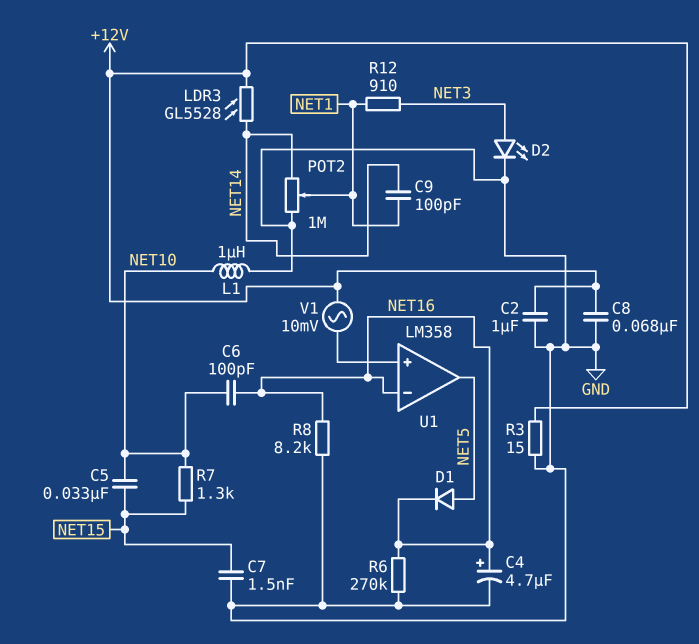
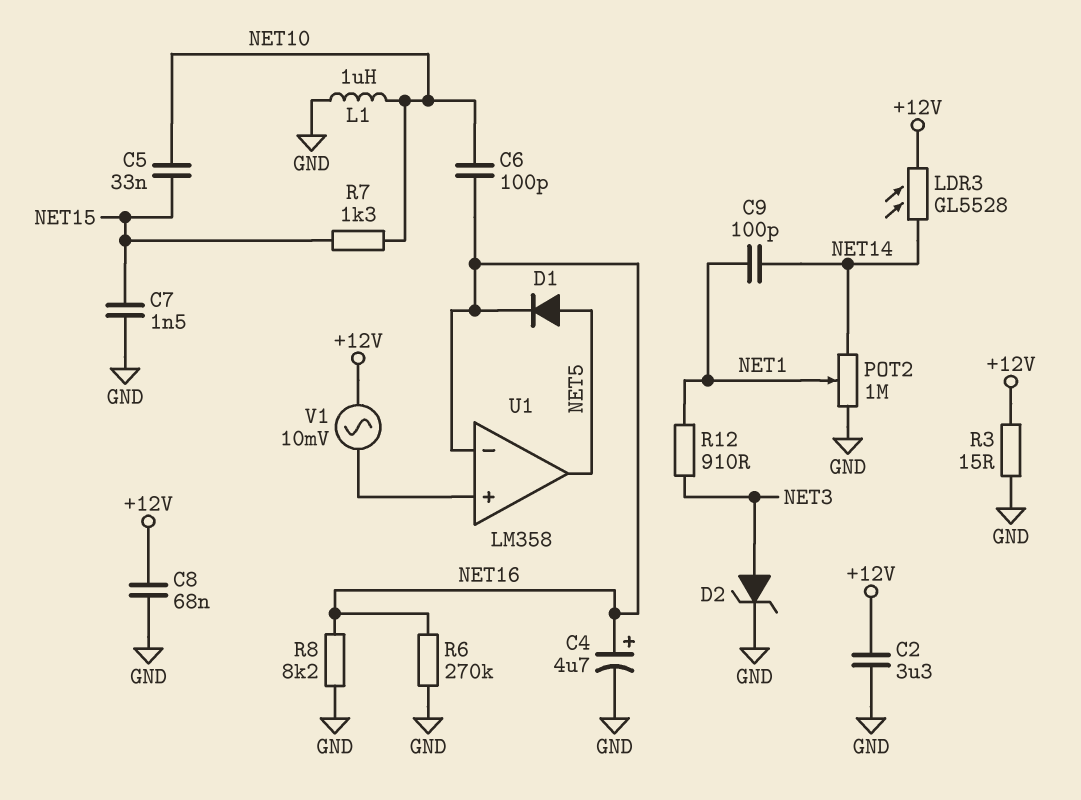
C2: 1uF (+12V, GND) -> 3.3uF (+12V, GND)
D2: LED (A NET3, K GND) -> zener (A NET3, K GND)

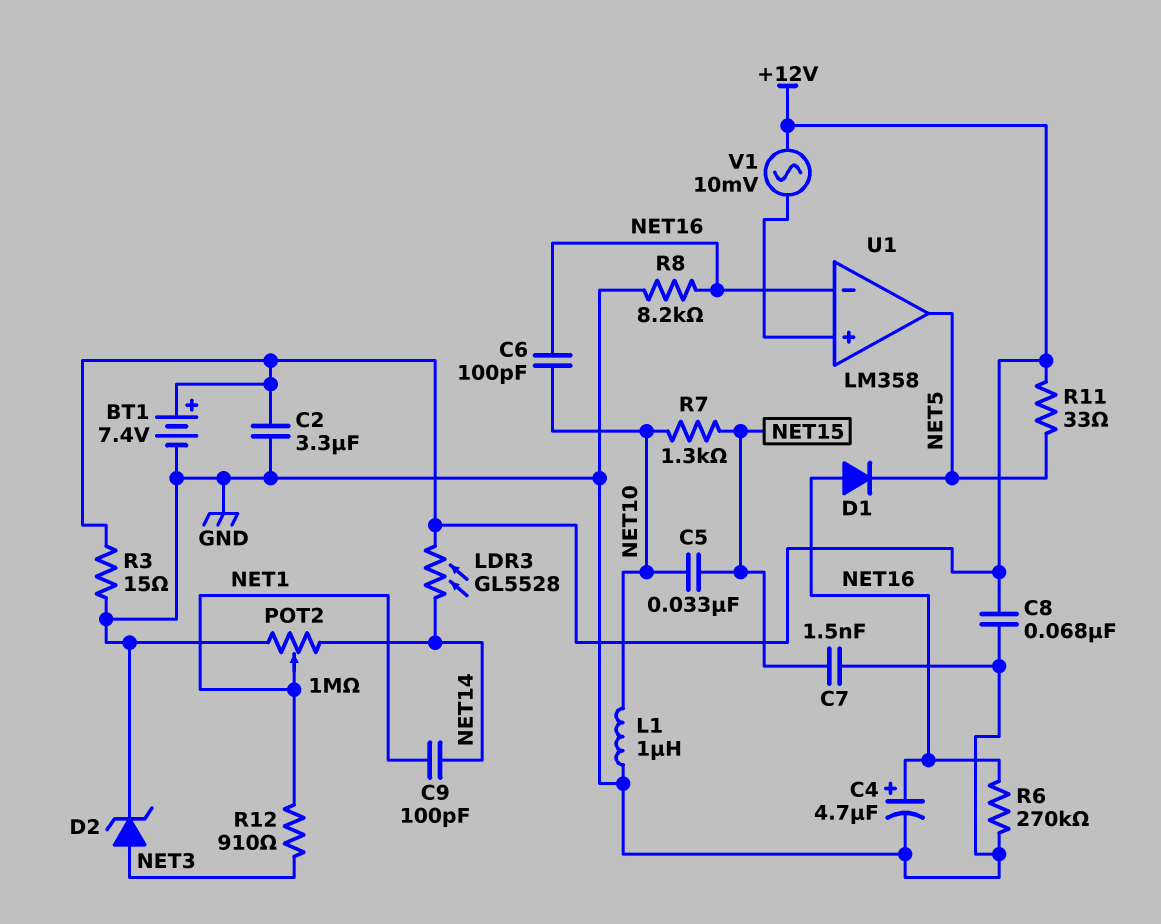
BT1: none -> 7.4V (plus +12V, minus GND)
D1: diode (A NET5, K NET16) -> diode (A NET16, K NET5)
R11: none -> 33 (+12V, NET5)

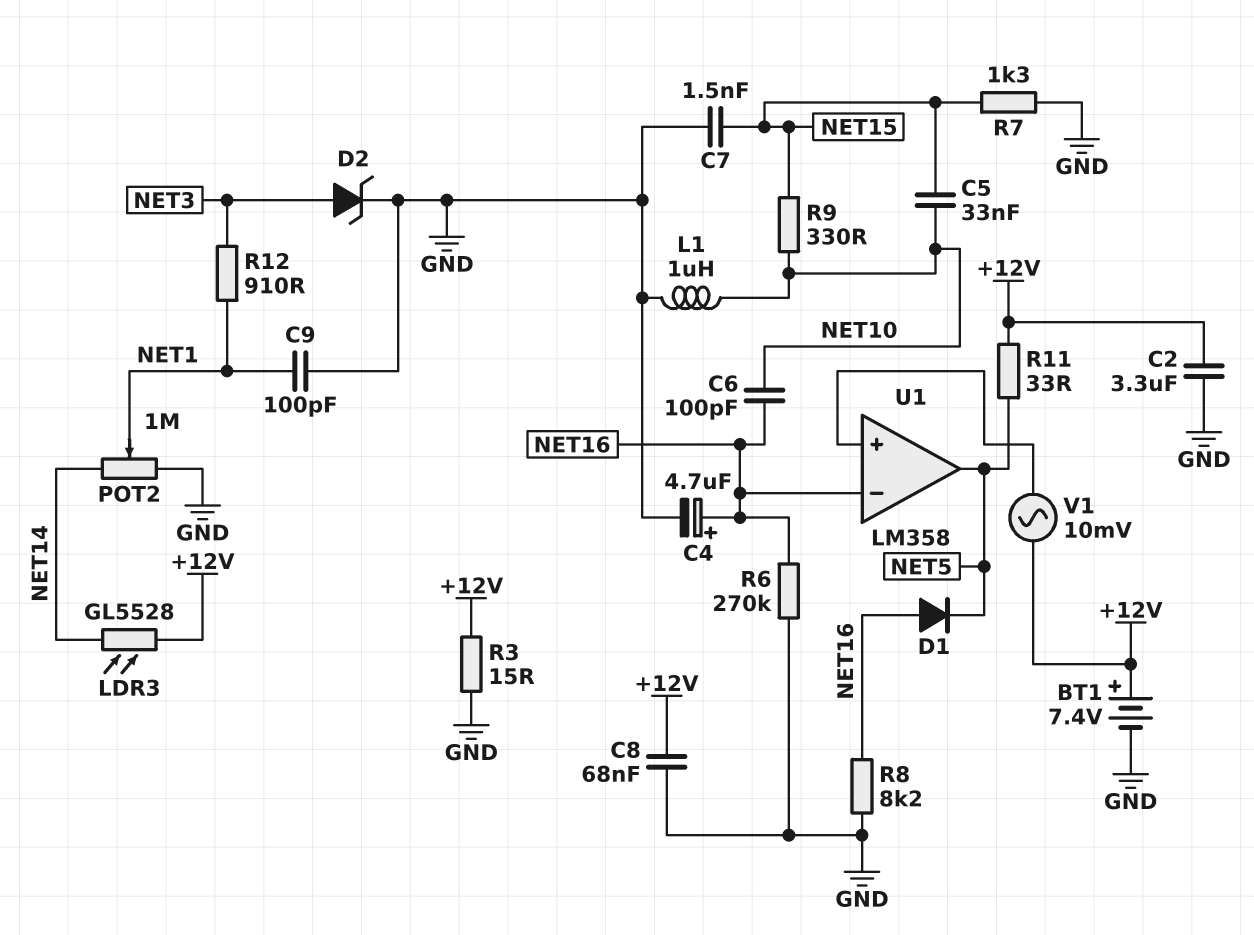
C9: 100pF (NET1, NET14) -> 100pF (GND, NET1)
R7: 1.3k (NET10, NET15) -> 1.3k (GND, NET15)
R9: none -> 330 (NET10, NET15)

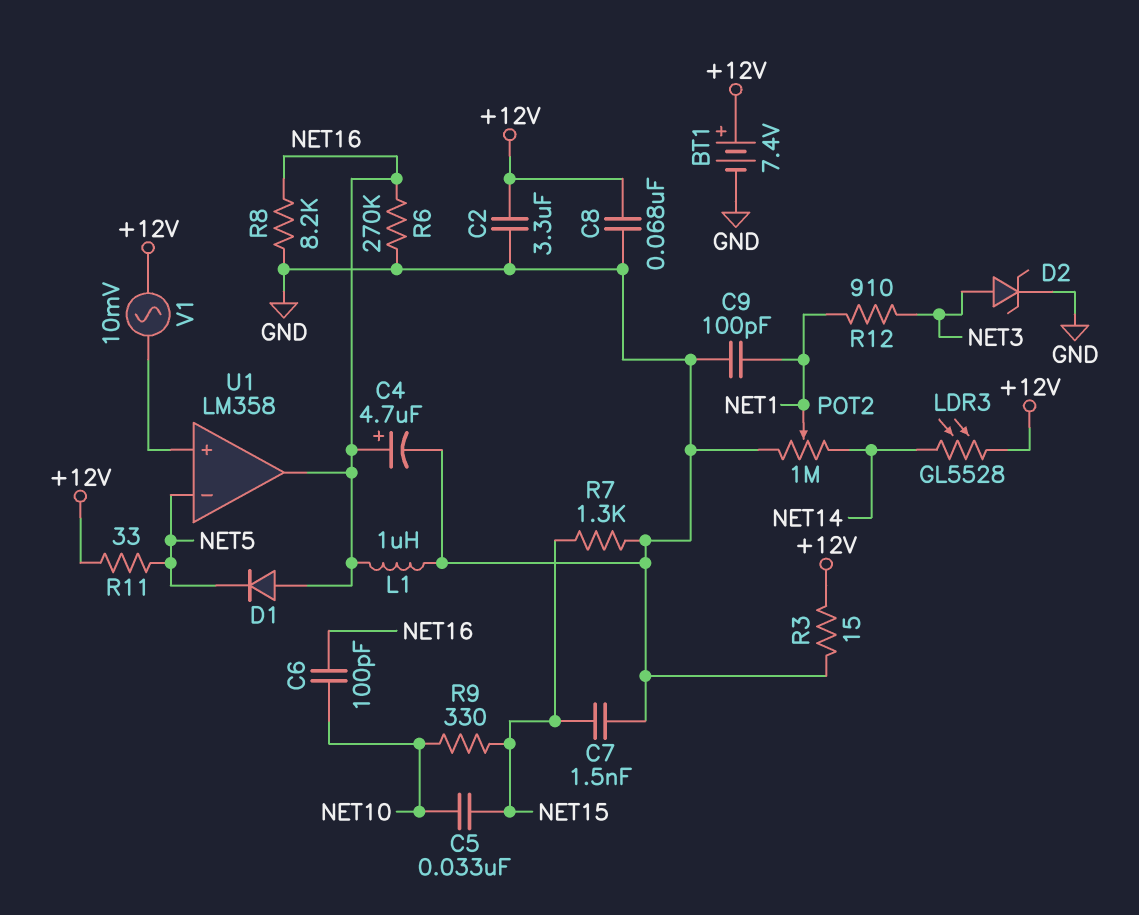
L1: 1uH (GND, NET10) -> 1uH (GND, NET16)
U1 pin in-: NET16 -> NET5
U1 pin out: NET5 -> NET16

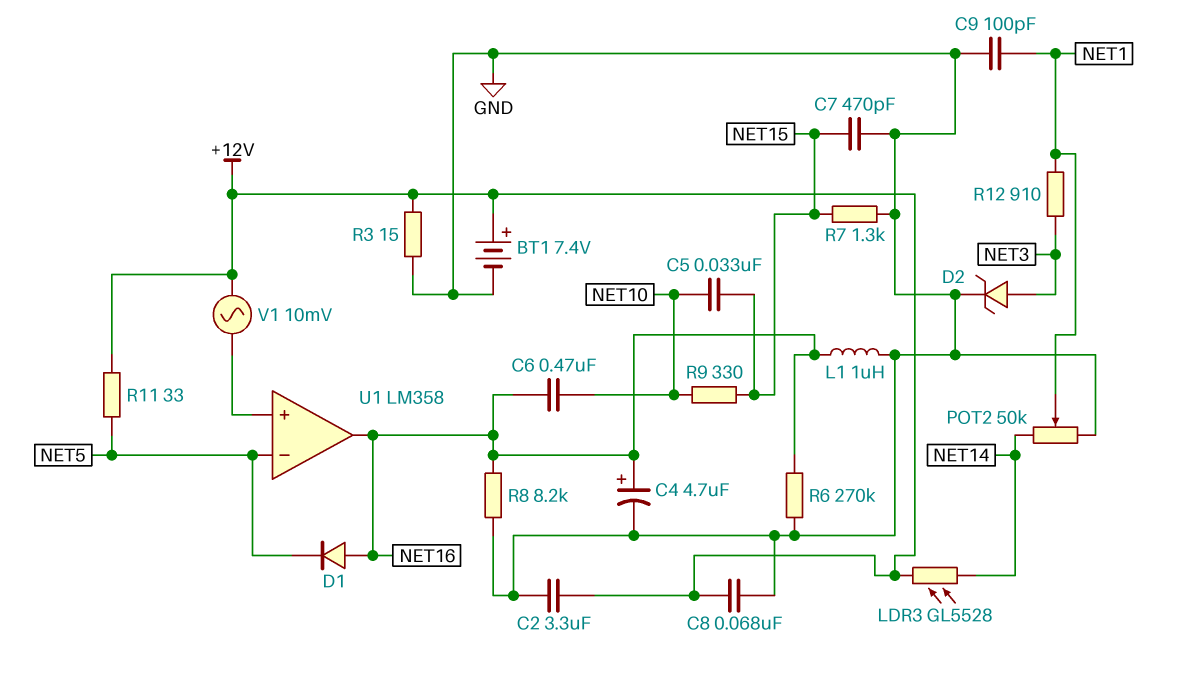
C6: 100pF (NET10, NET16) -> 470nF (NET10, NET16)
C7: 1.5nF (GND, NET15) -> 470pF (GND, NET15)
POT2: 1M (GND, NET14, wiper NET1) -> 50k (GND, NET14, wiper NET1)

